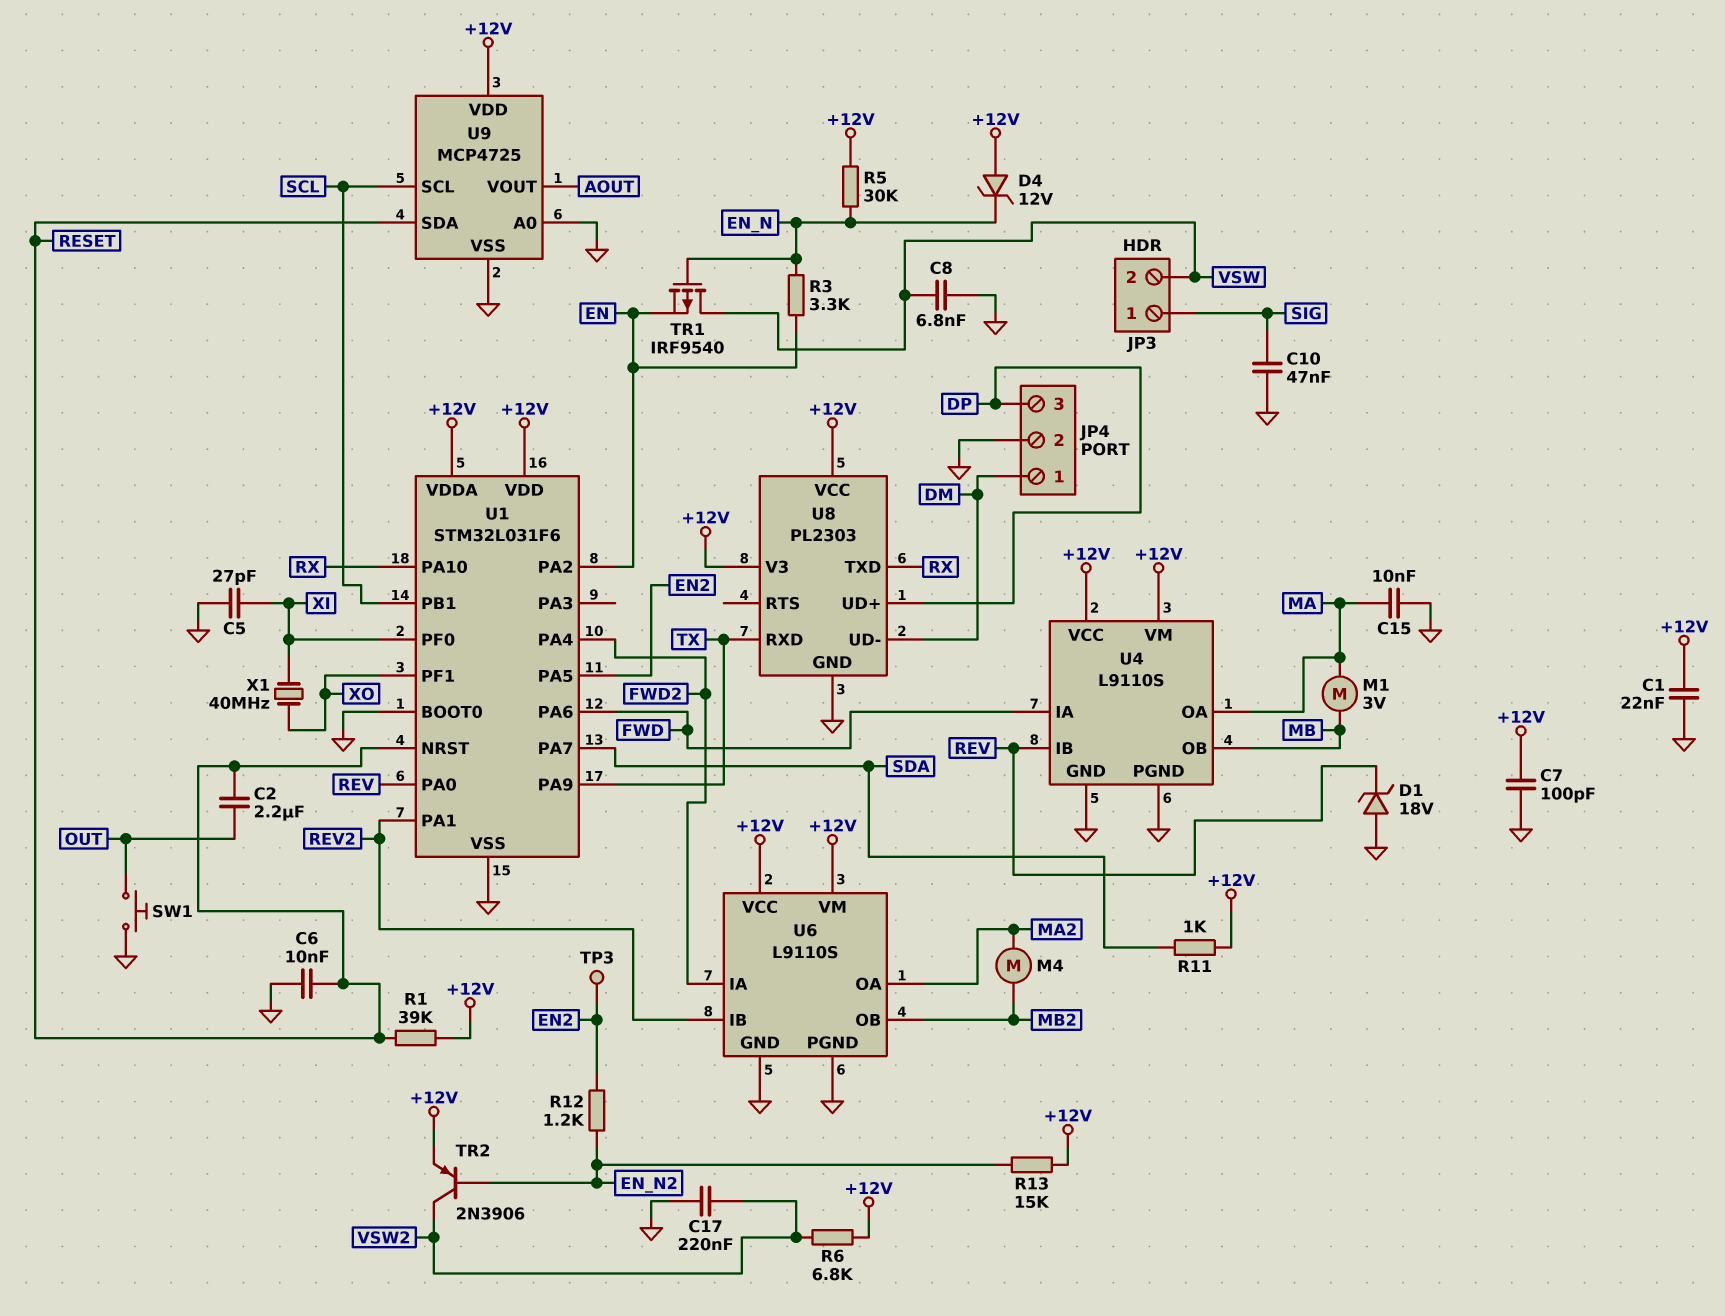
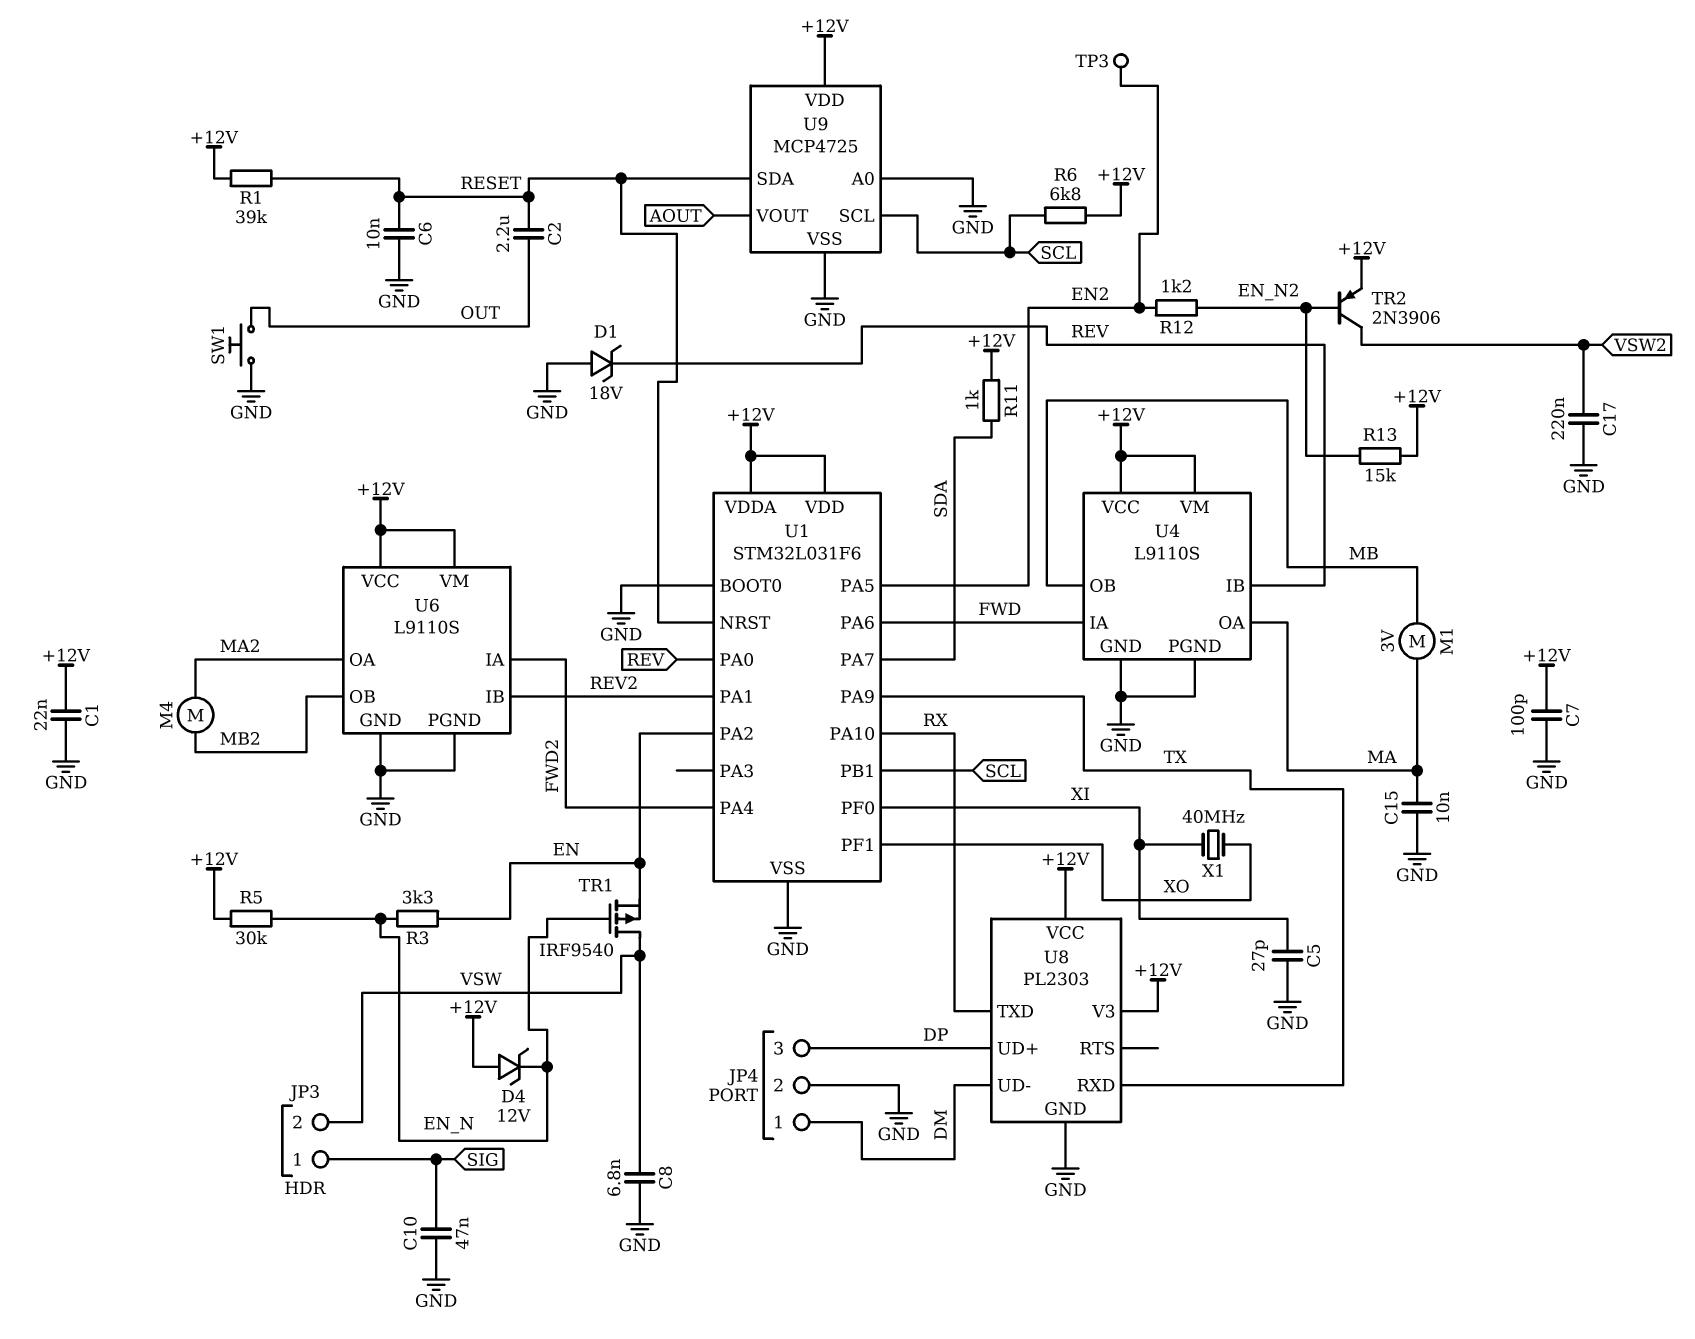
R6: 6.8k (+12V, VSW2) -> 6.8k (+12V, SCL)

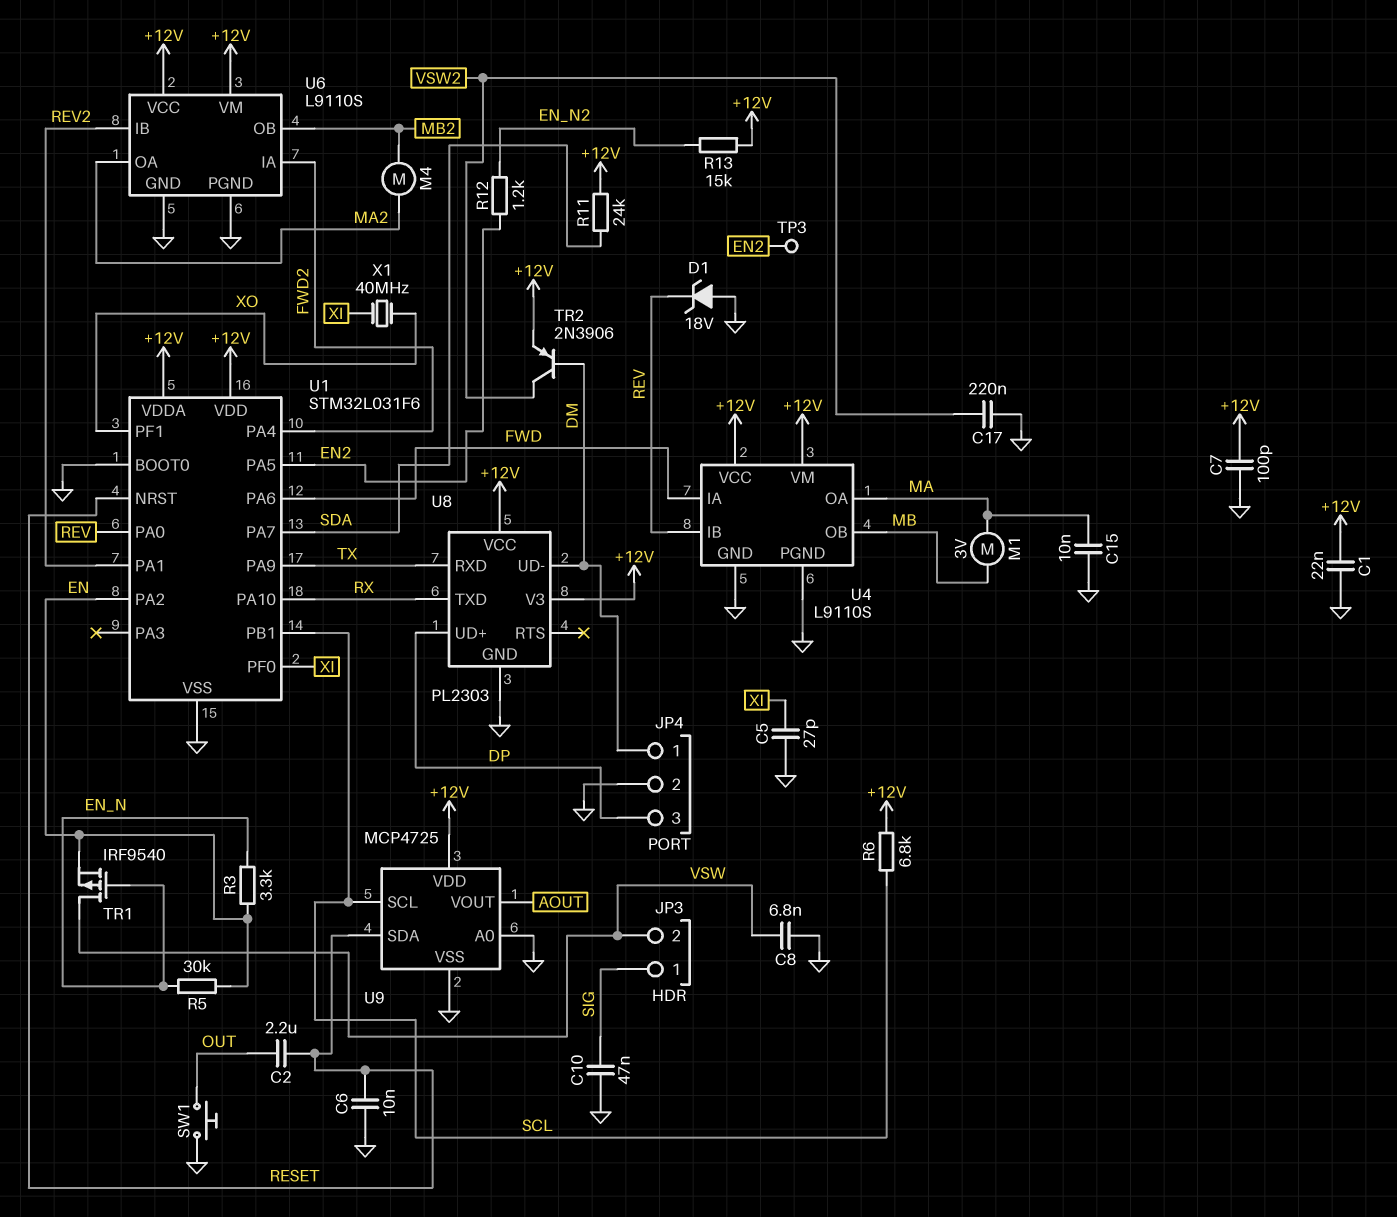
D4: zener 12V (A +12V, K EN_N) -> none
R1: 39k (+12V, RESET) -> none
R5: 30k (+12V, EN_N) -> 30k (EN, EN_N)
R11: 1k (+12V, SDA) -> 24k (+12V, SDA)
TR2: PNP 2N3906 (B EN_N2, C VSW2, E +12V) -> PNP 2N3906 (B DM, C VSW2, E +12V)

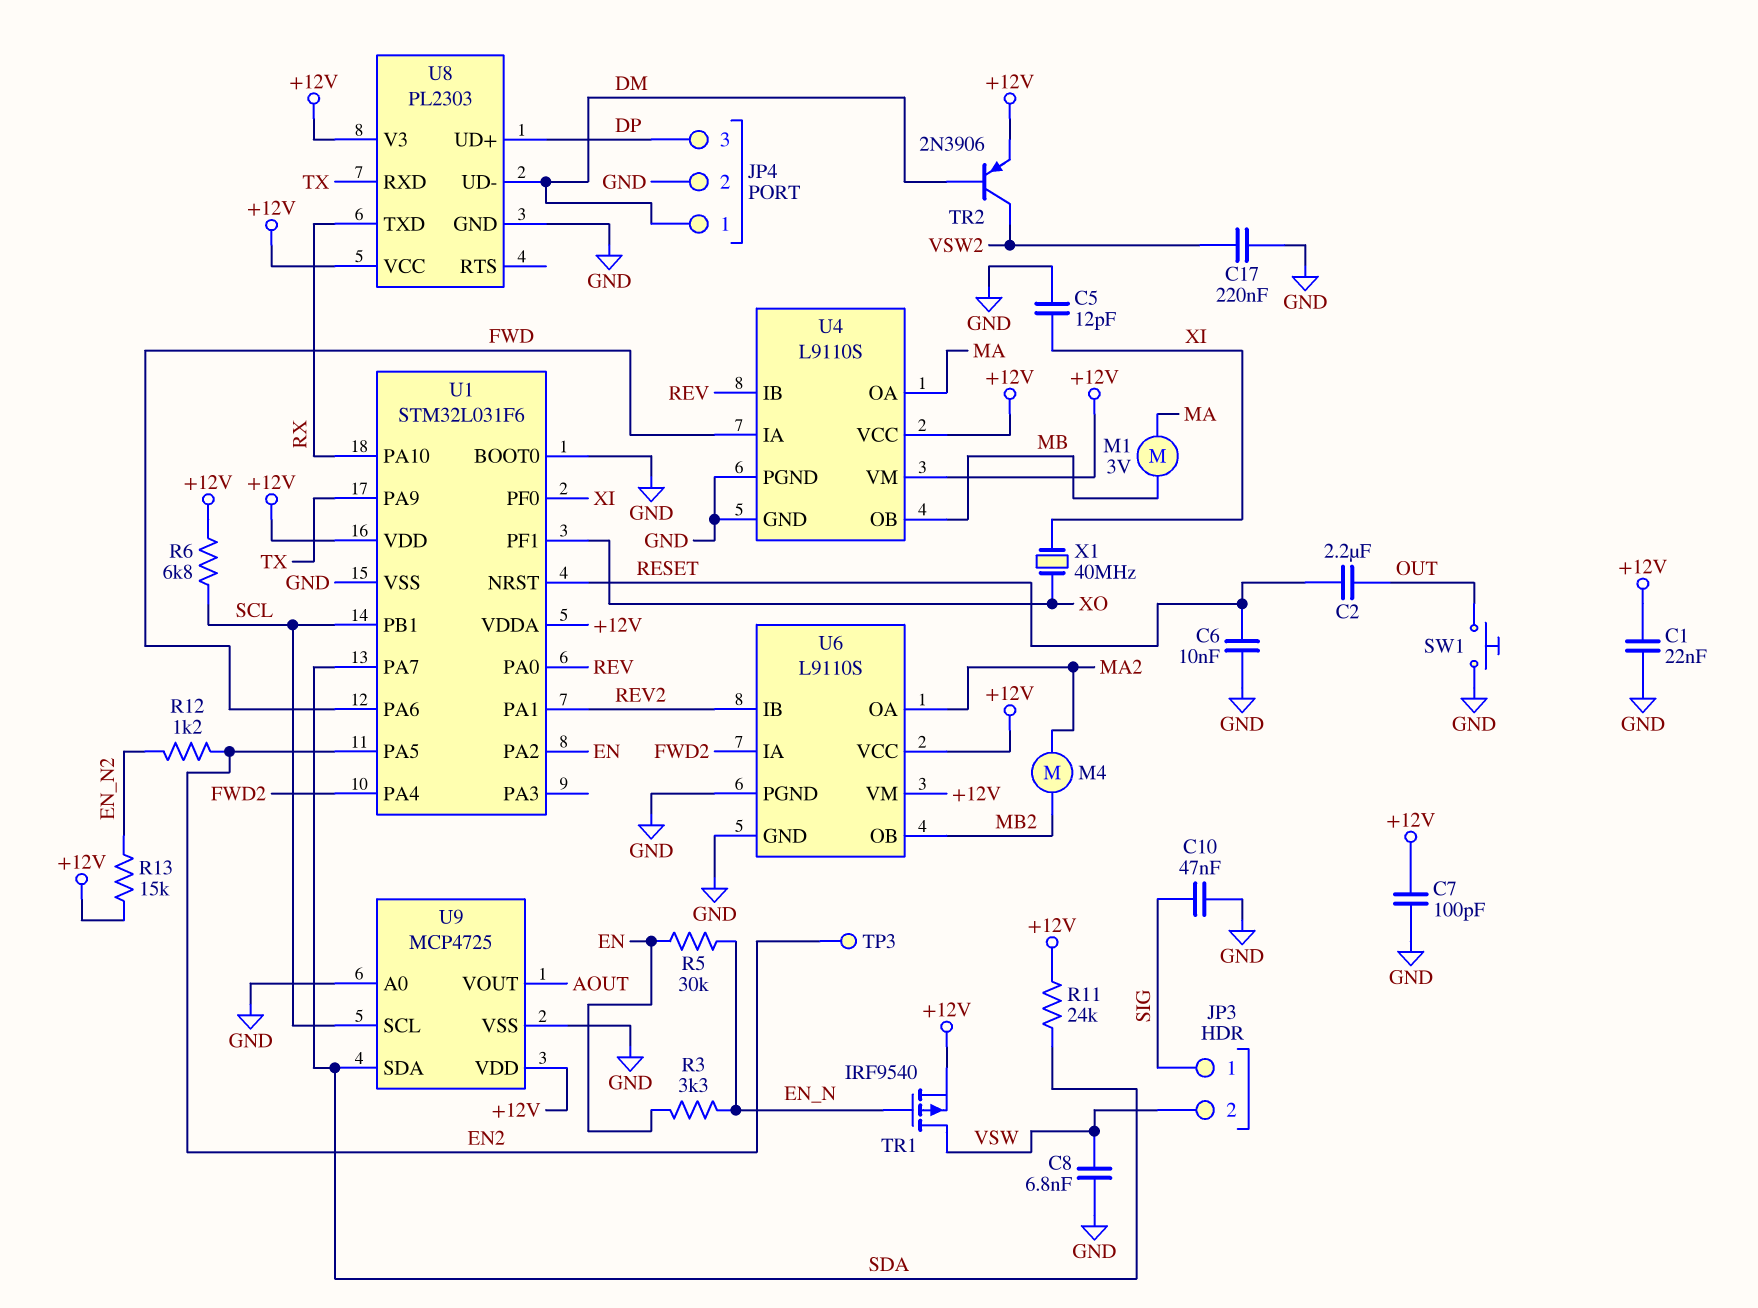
C5: 27pF (GND, XI) -> 12pF (GND, XI)
C15: 10nF (GND, MA) -> none
D1: zener 18V (A GND, K REV) -> none
TR1: PMOS IRF9540 (G EN_N, D VSW, S EN) -> PMOS IRF9540 (G EN_N, D VSW, S +12V)
U9 pin SDA: RESET -> SDA

